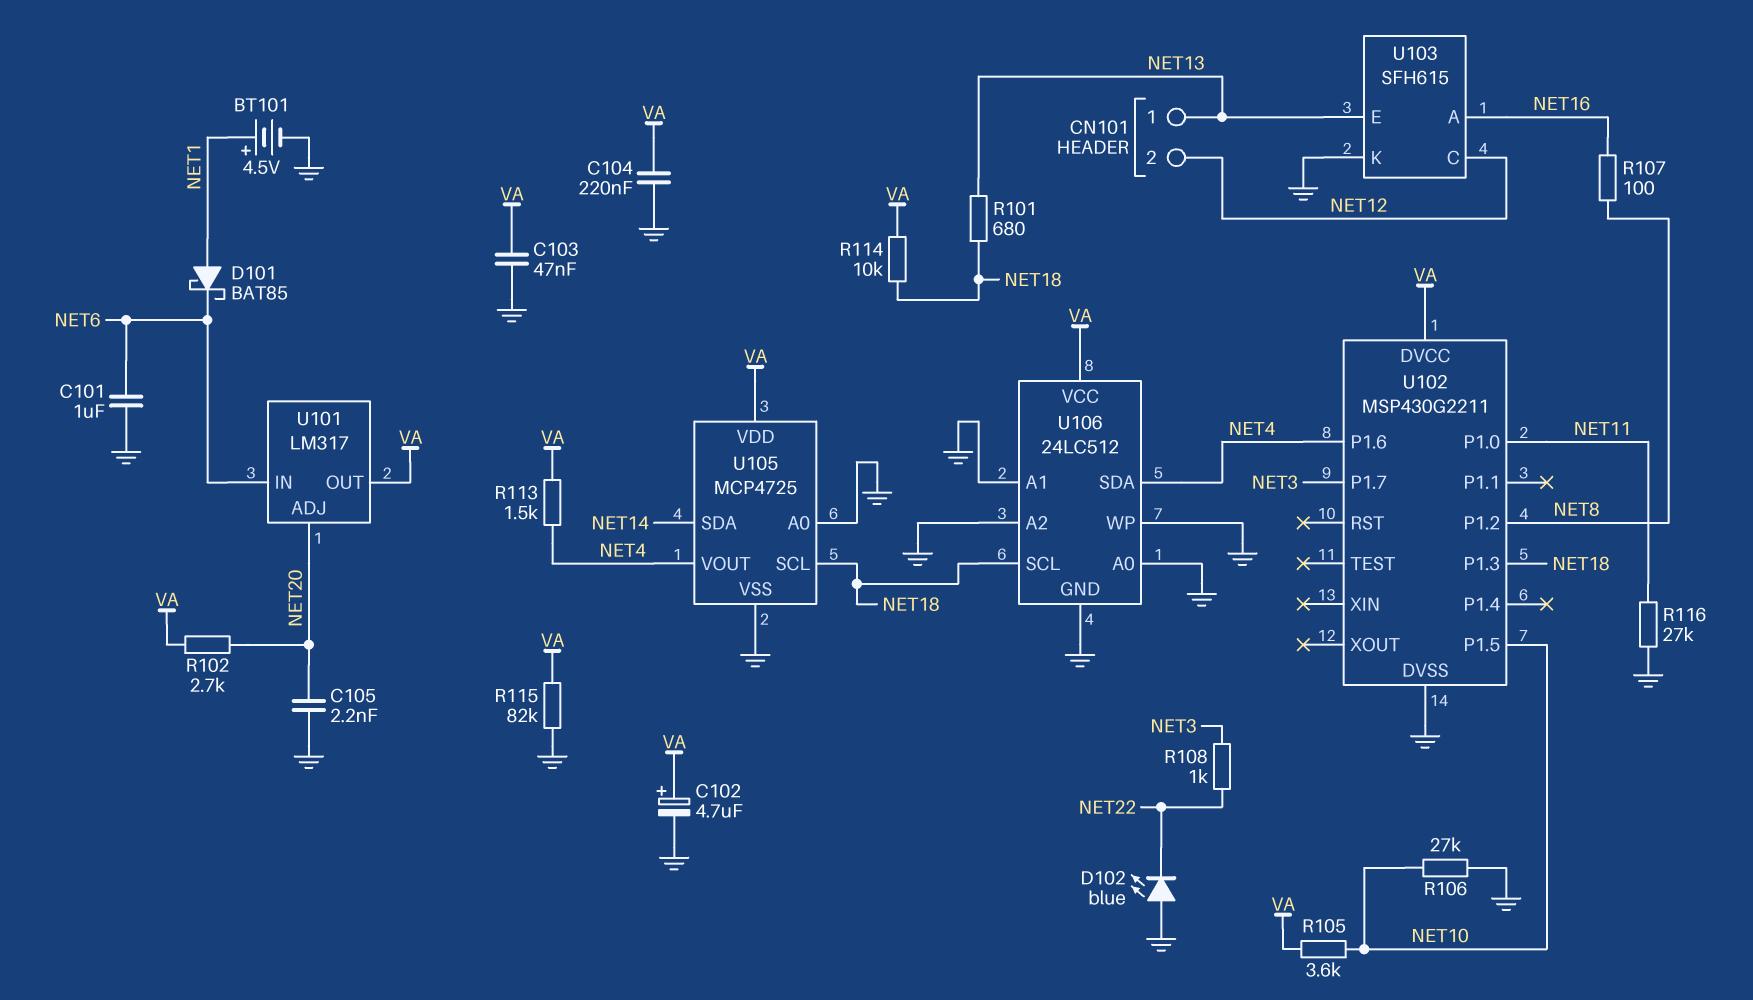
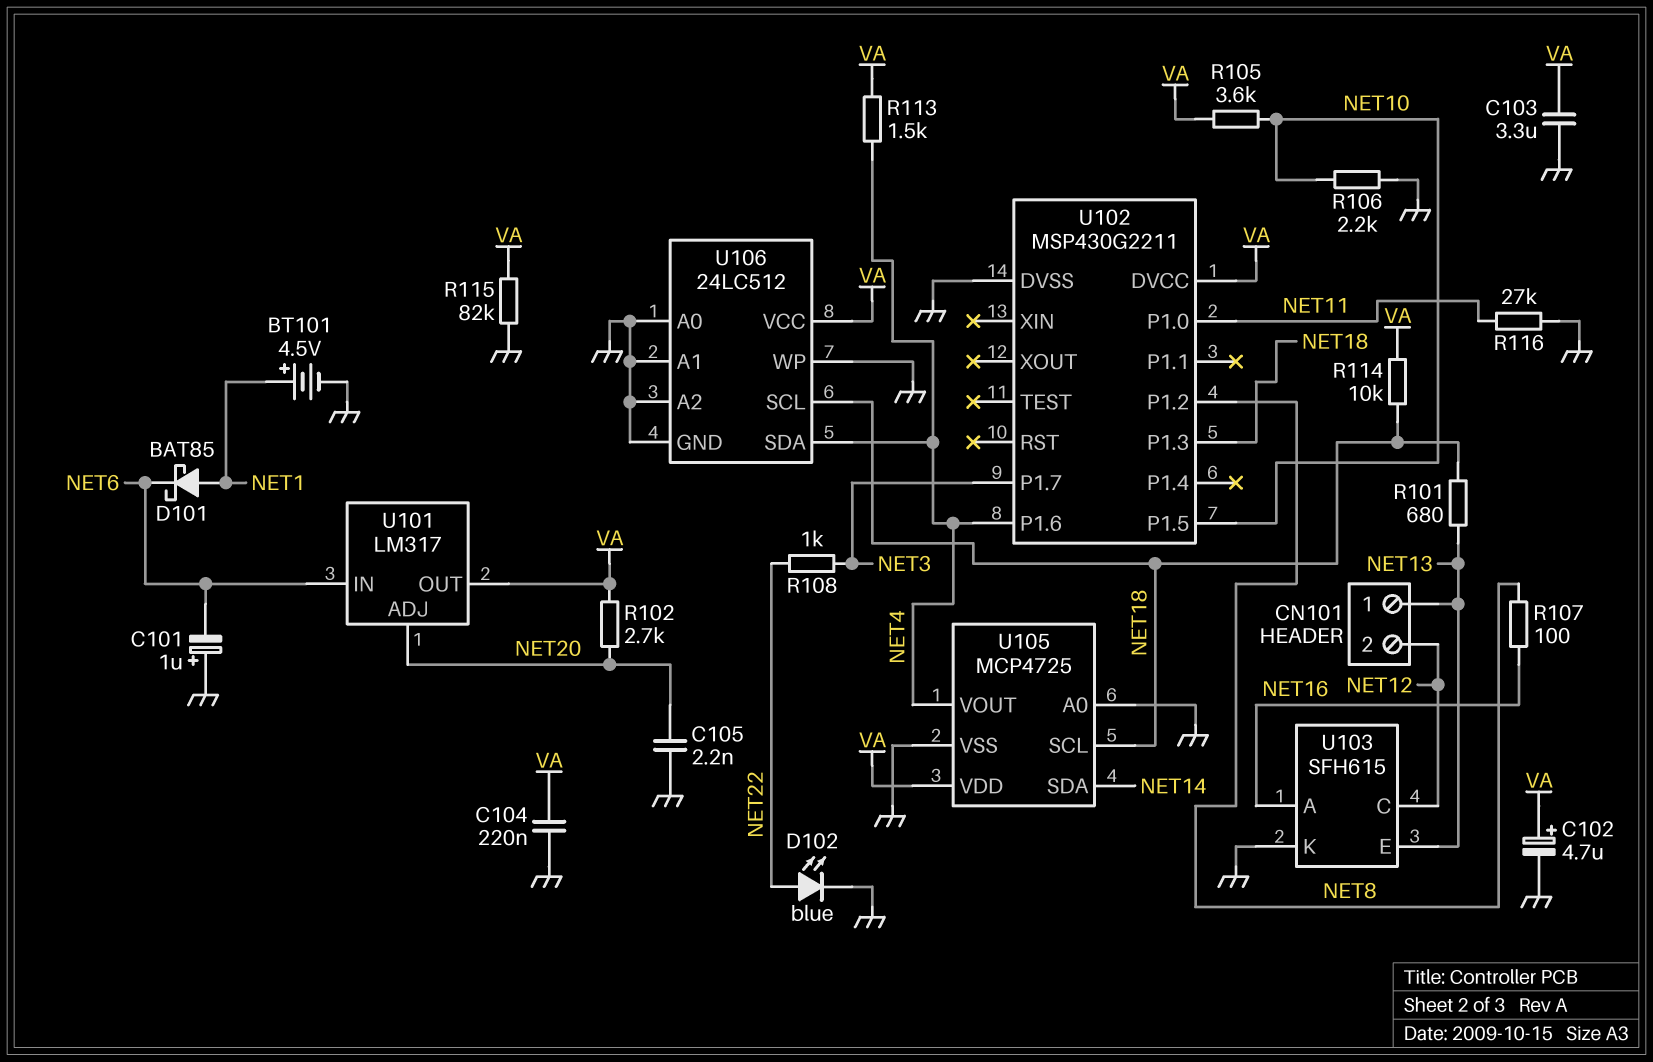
C101: 1uF (GND, NET6) -> 1uF (plus GND, minus NET6)
C103: 47nF (GND, VA) -> 3.3uF (GND, VA)
D102: LED blue (A GND, K NET22) -> LED blue (A NET22, K GND)
R106: 27k (GND, NET10) -> 2.2k (GND, NET10)

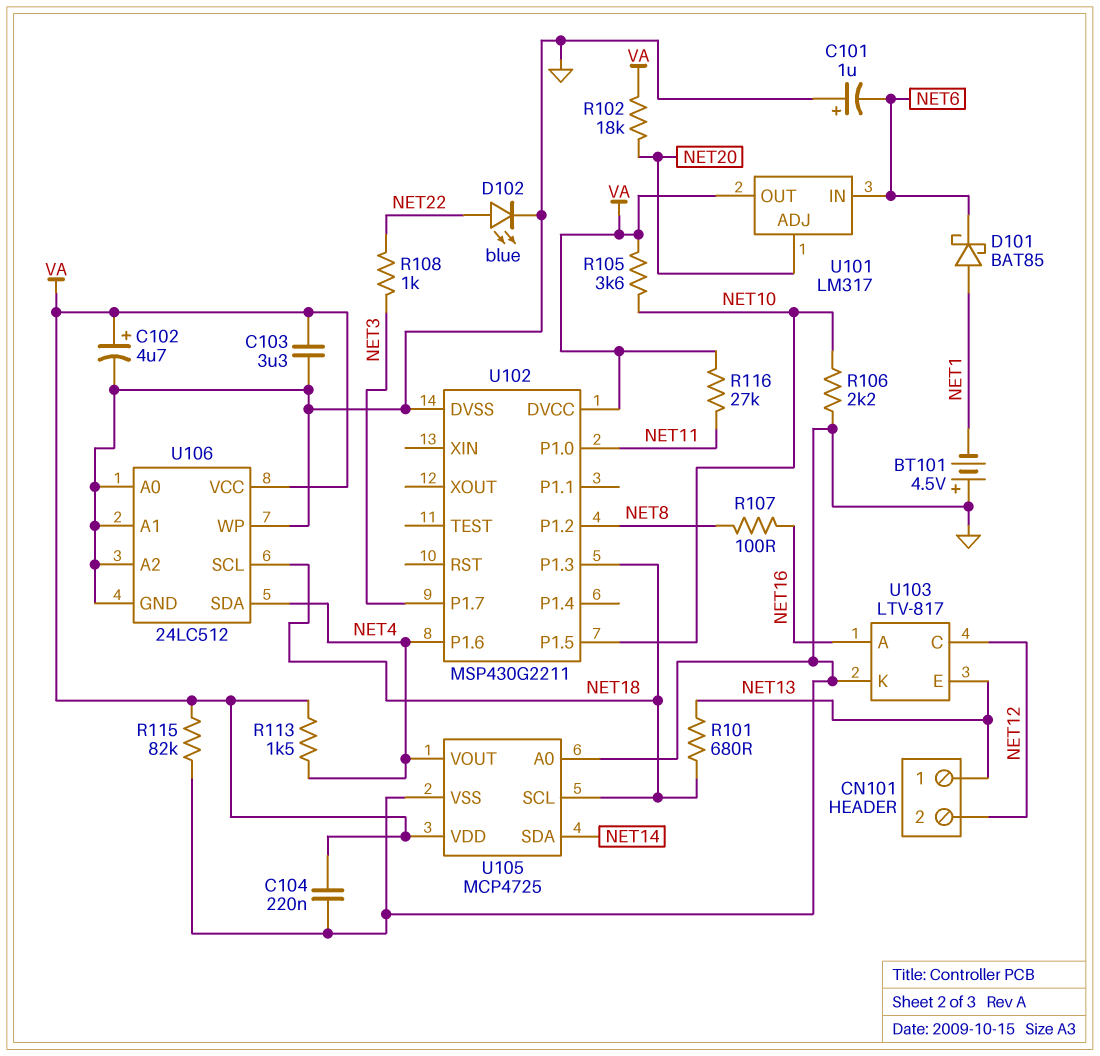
BT101: 4.5V (plus NET1, minus GND) -> 4.5V (plus GND, minus NET1)
C105: 2.2nF (GND, NET20) -> none
R102: 2.7k (NET20, VA) -> 18k (NET20, VA)
R114: 10k (NET18, VA) -> none
R116: 27k (GND, NET11) -> 27k (NET11, VA)
U103: SFH615 -> LTV-817

